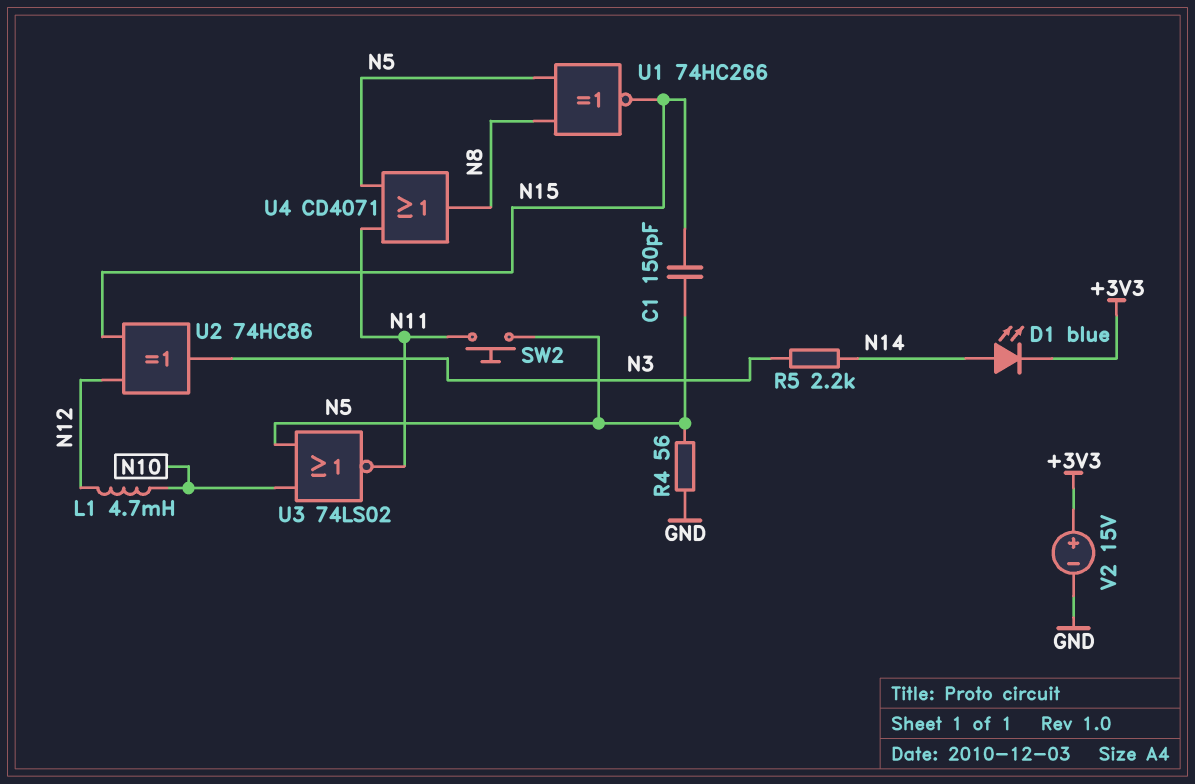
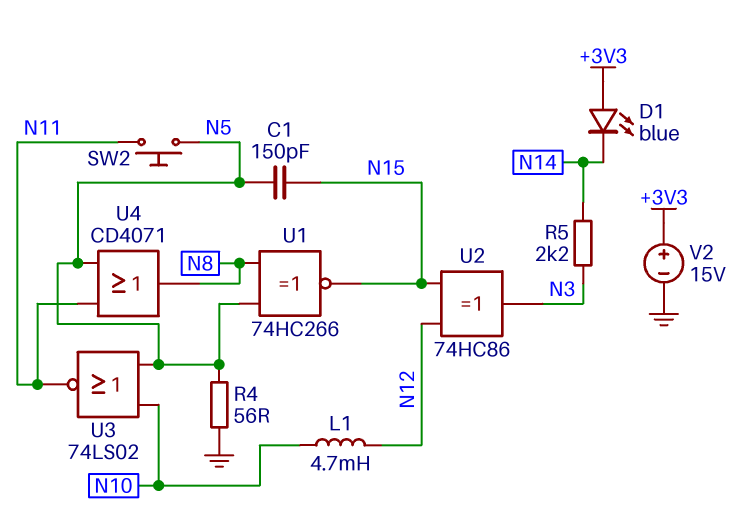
D1: LED blue (A N14, K +3V3) -> LED blue (A +3V3, K N14)

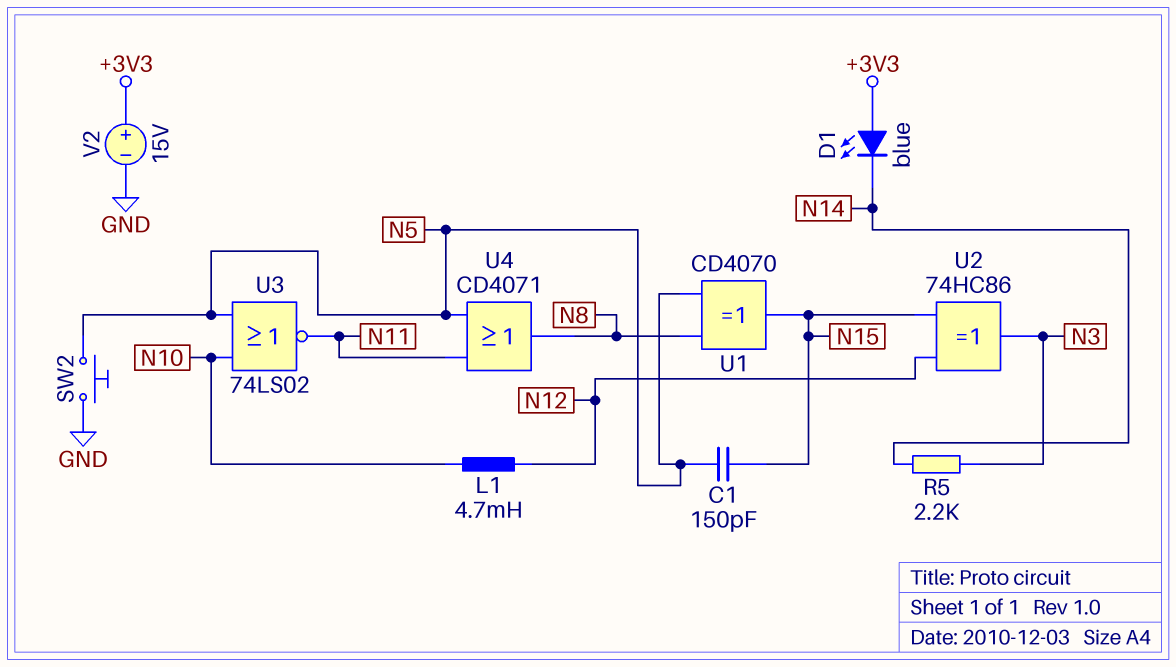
R4: 56 (GND, N5) -> none
SW2: button (N5, N11) -> button (GND, N5)
U1: XNOR 74HC266 (in N5, in N8, out N15) -> XOR CD4070 (in N5, in N8, out N15)

